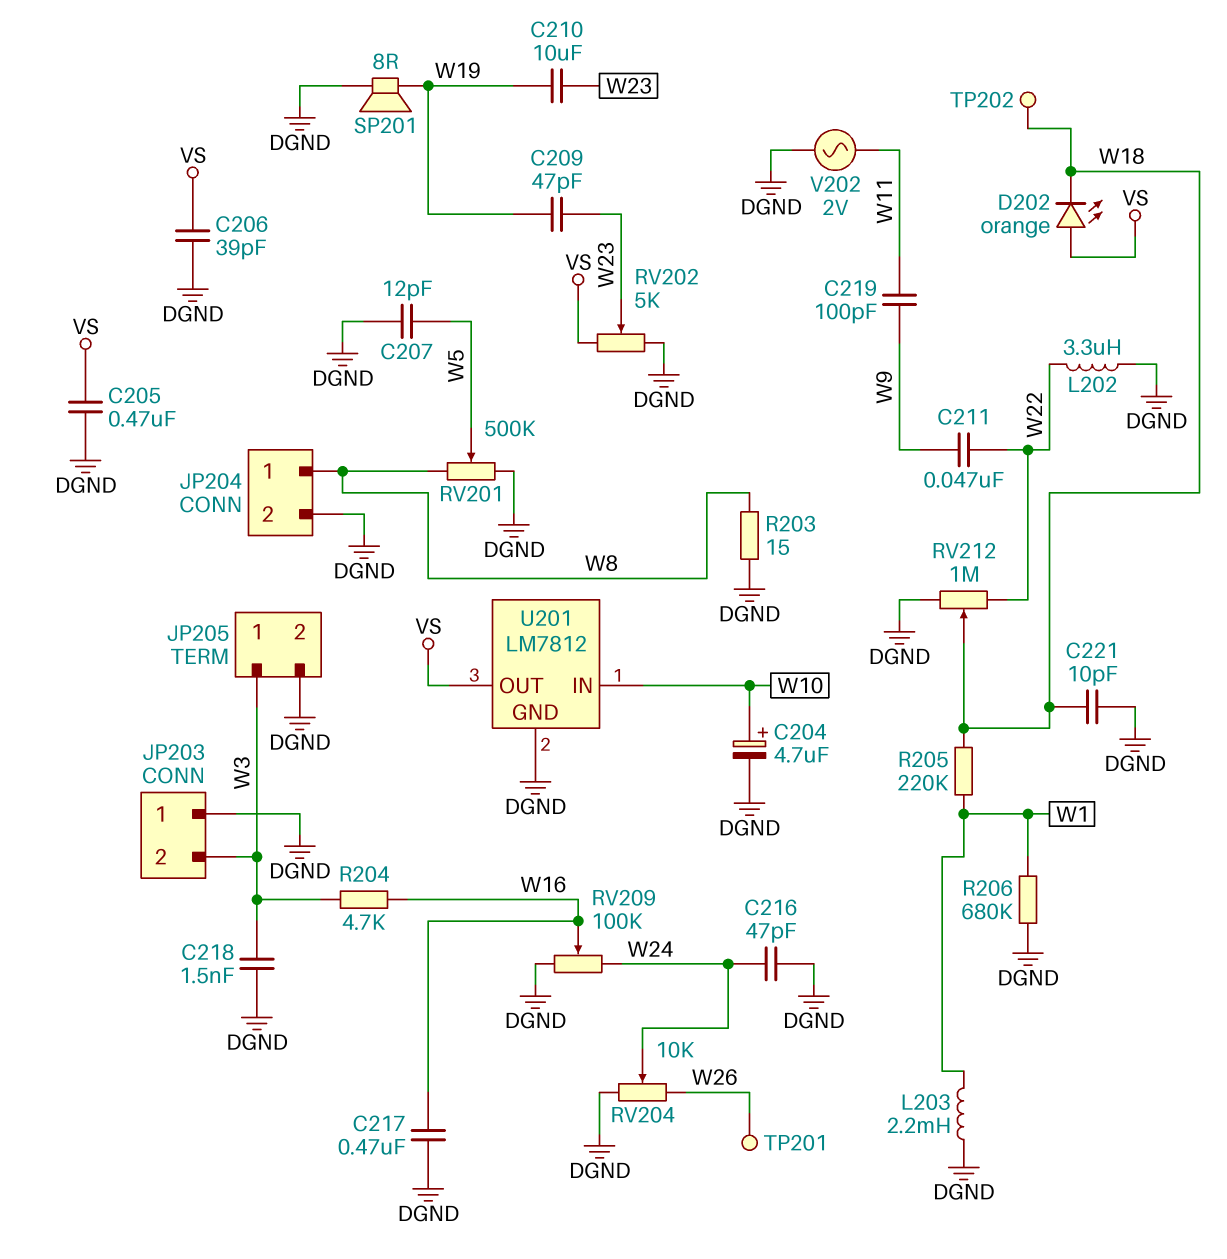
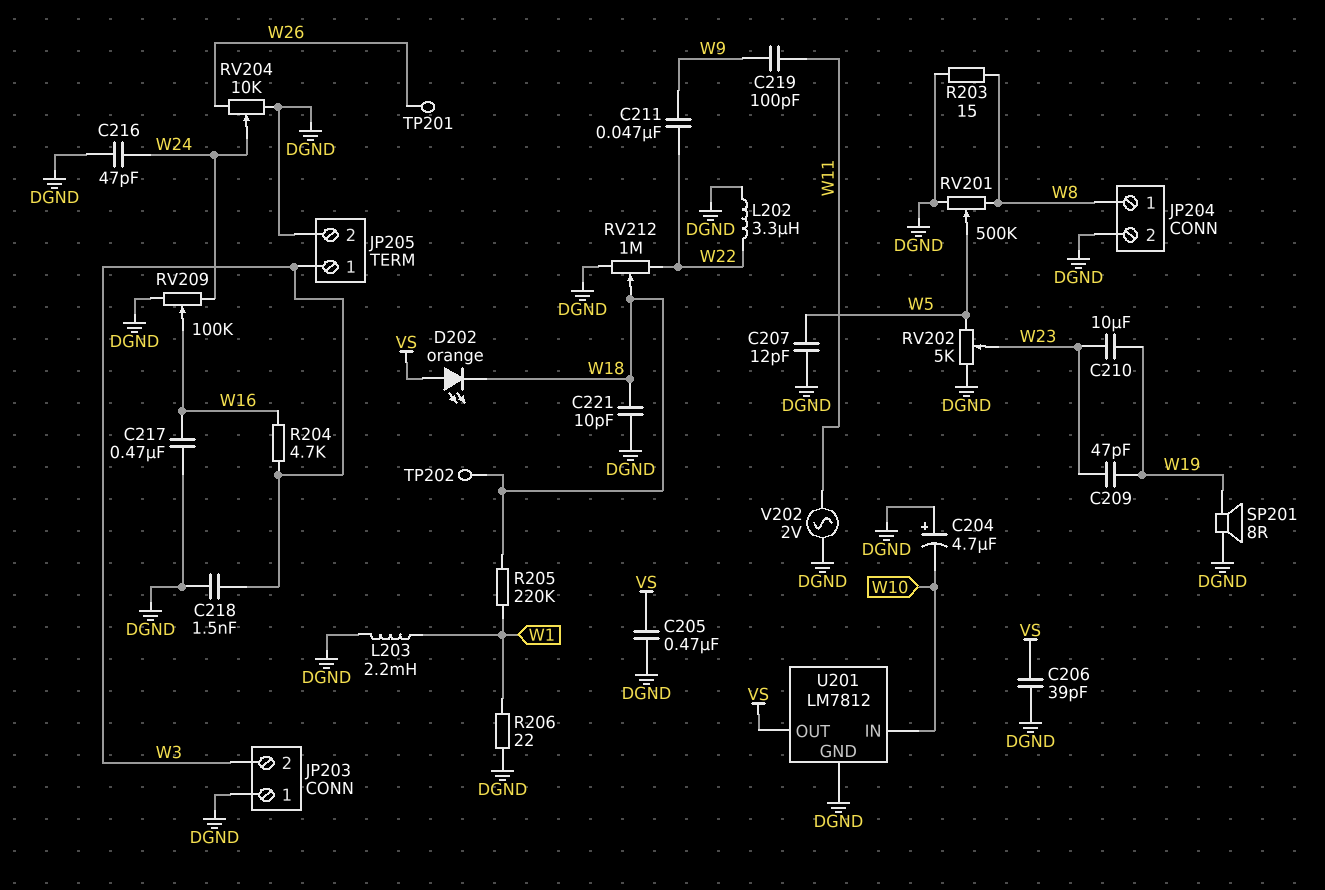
C204: 4.7uF (plus W10, minus DGND) -> 4.7uF (plus DGND, minus W10)
R206: 680k (DGND, W1) -> 22 (DGND, W1)
RV202: 5k (DGND, VS, wiper W23) -> 5k (DGND, W5, wiper W23)

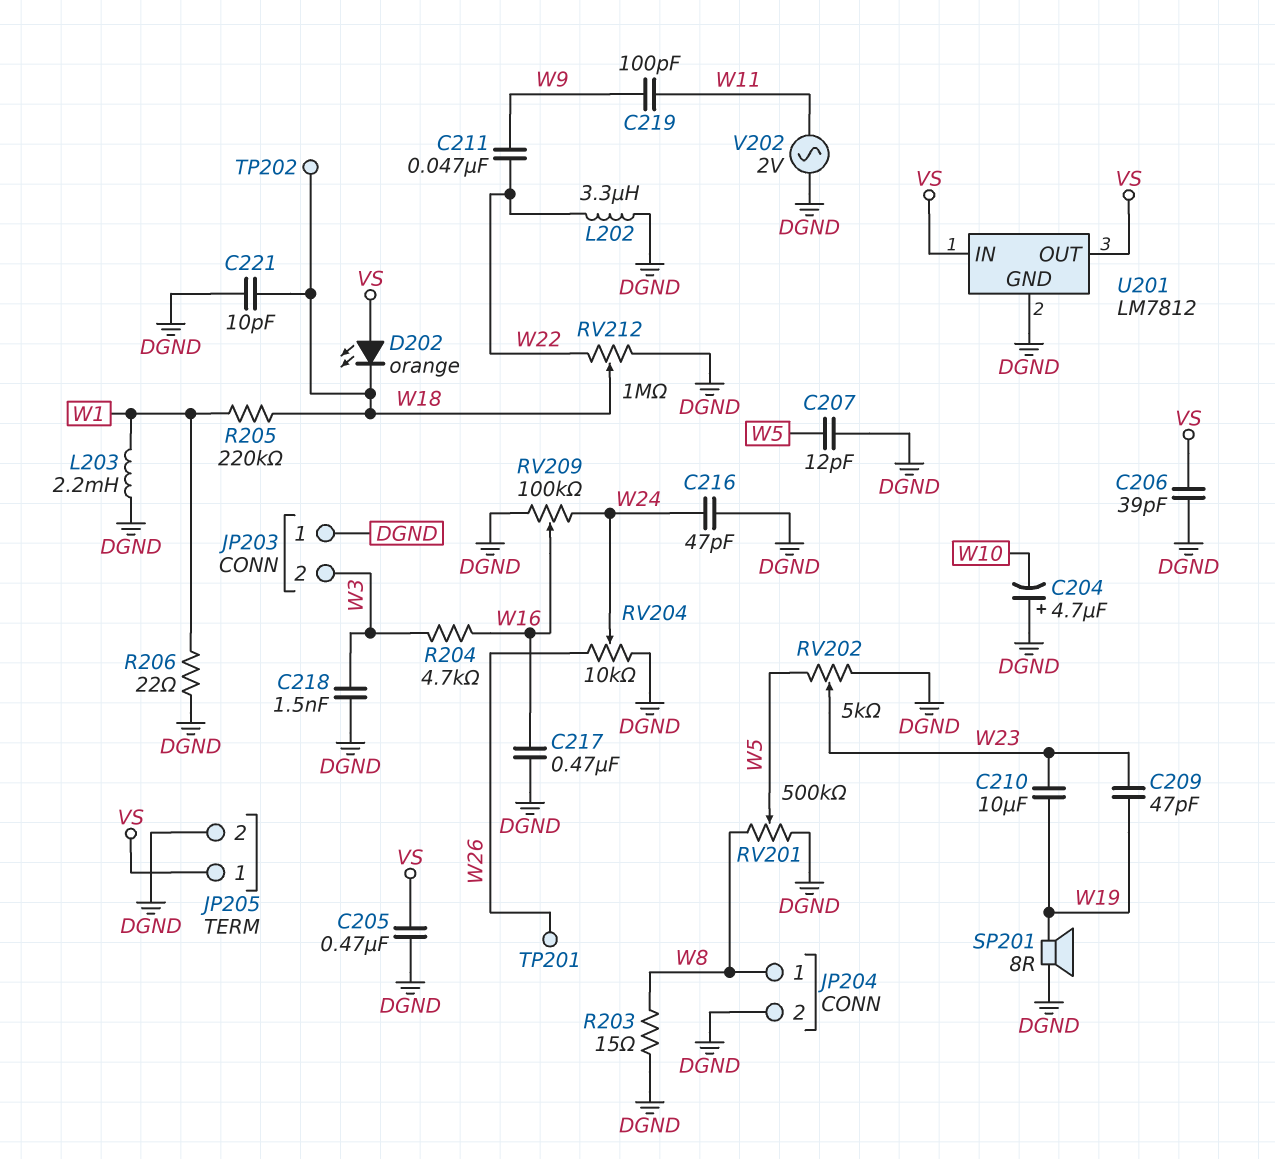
JP205 pin 1: W3 -> VS
U201 pin IN: W10 -> VS

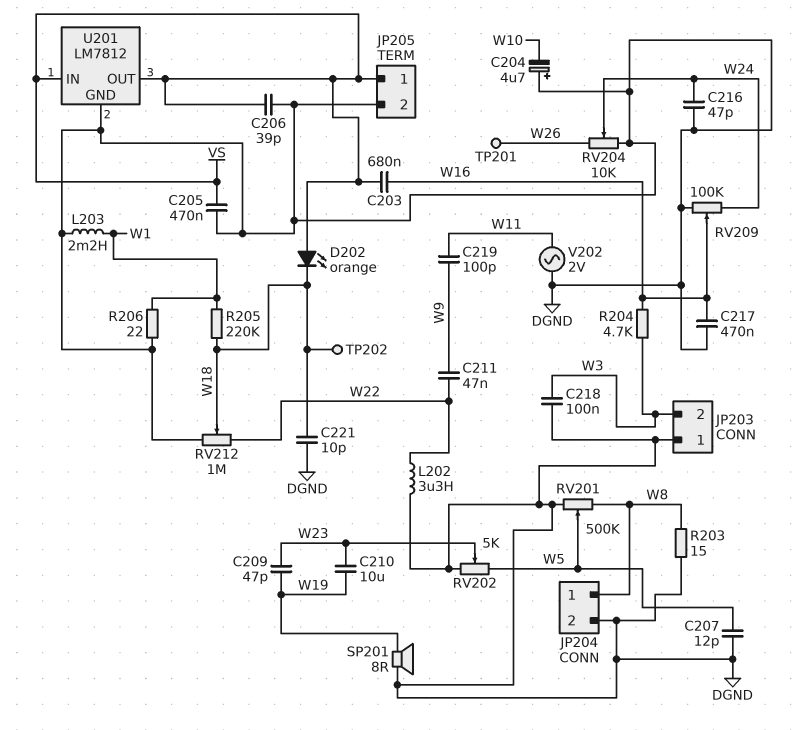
C203: none -> 680nF (VS, W16)
C218: 1.5nF (DGND, W3) -> 100nF (DGND, W3)

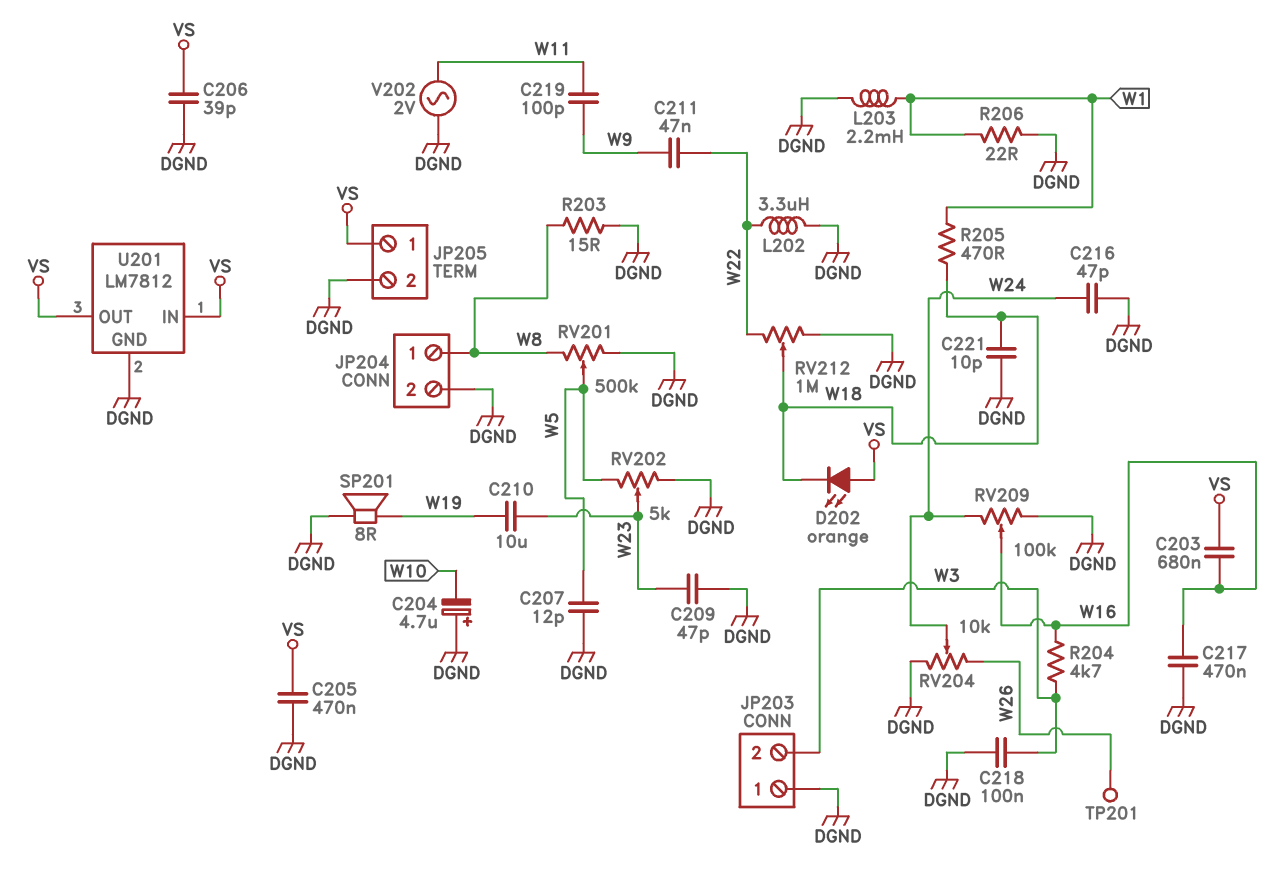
C209: 47pF (W19, W23) -> 47pF (DGND, W23)
R205: 220k (W1, W18) -> 470 (W1, W18)
TP202: test point (W18) -> none

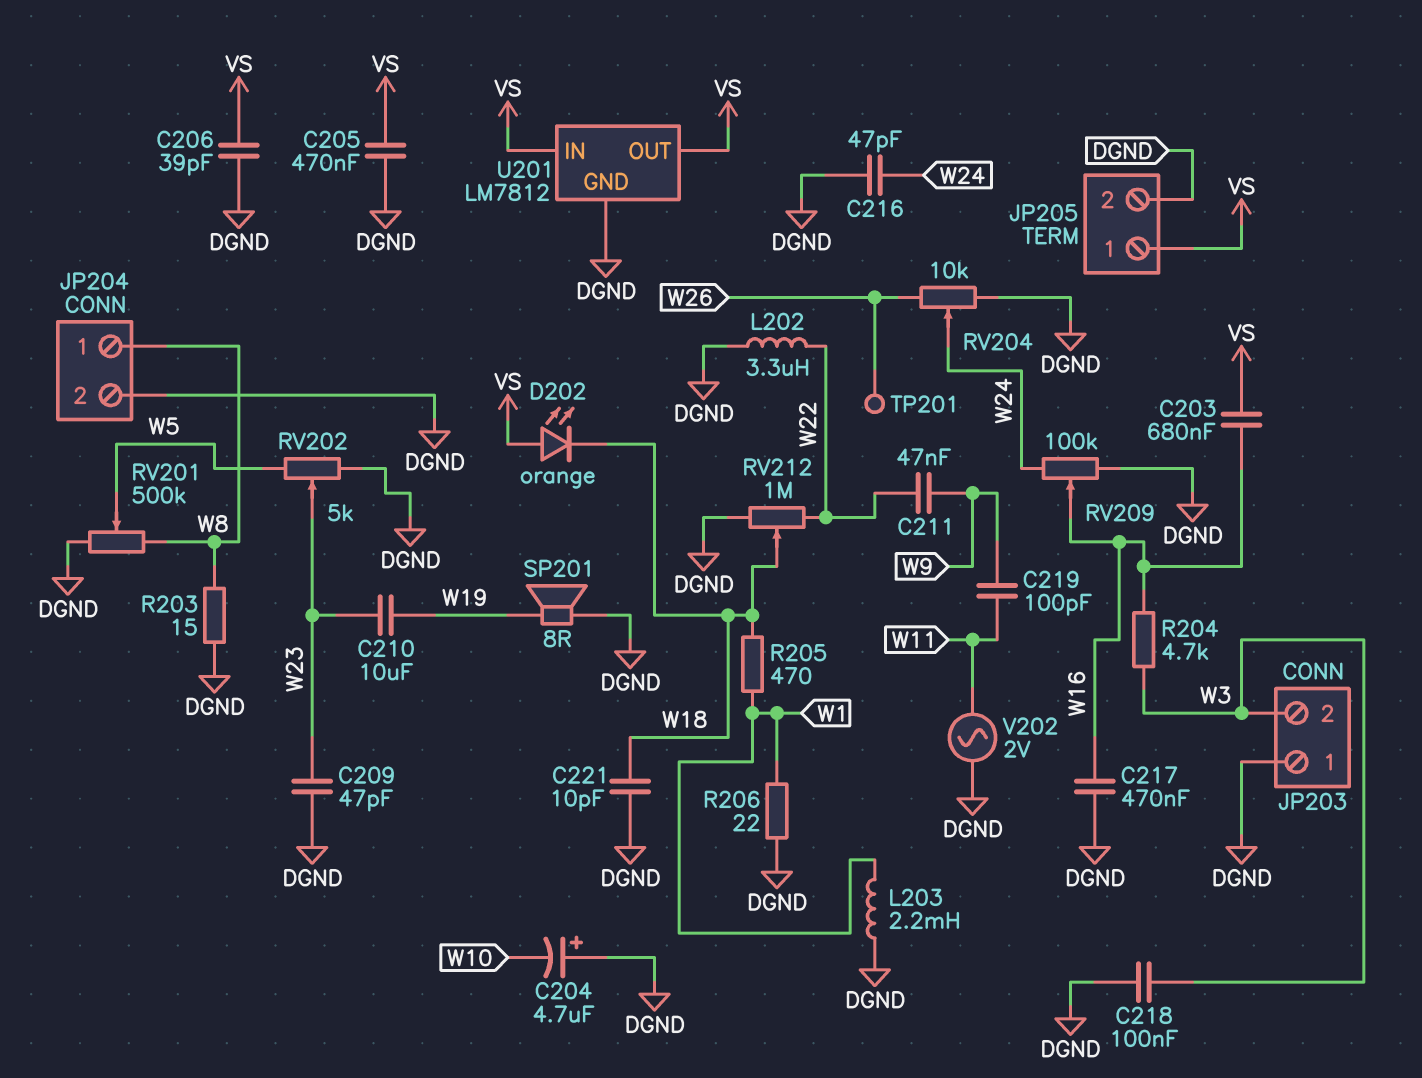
C207: 12pF (DGND, W5) -> none

